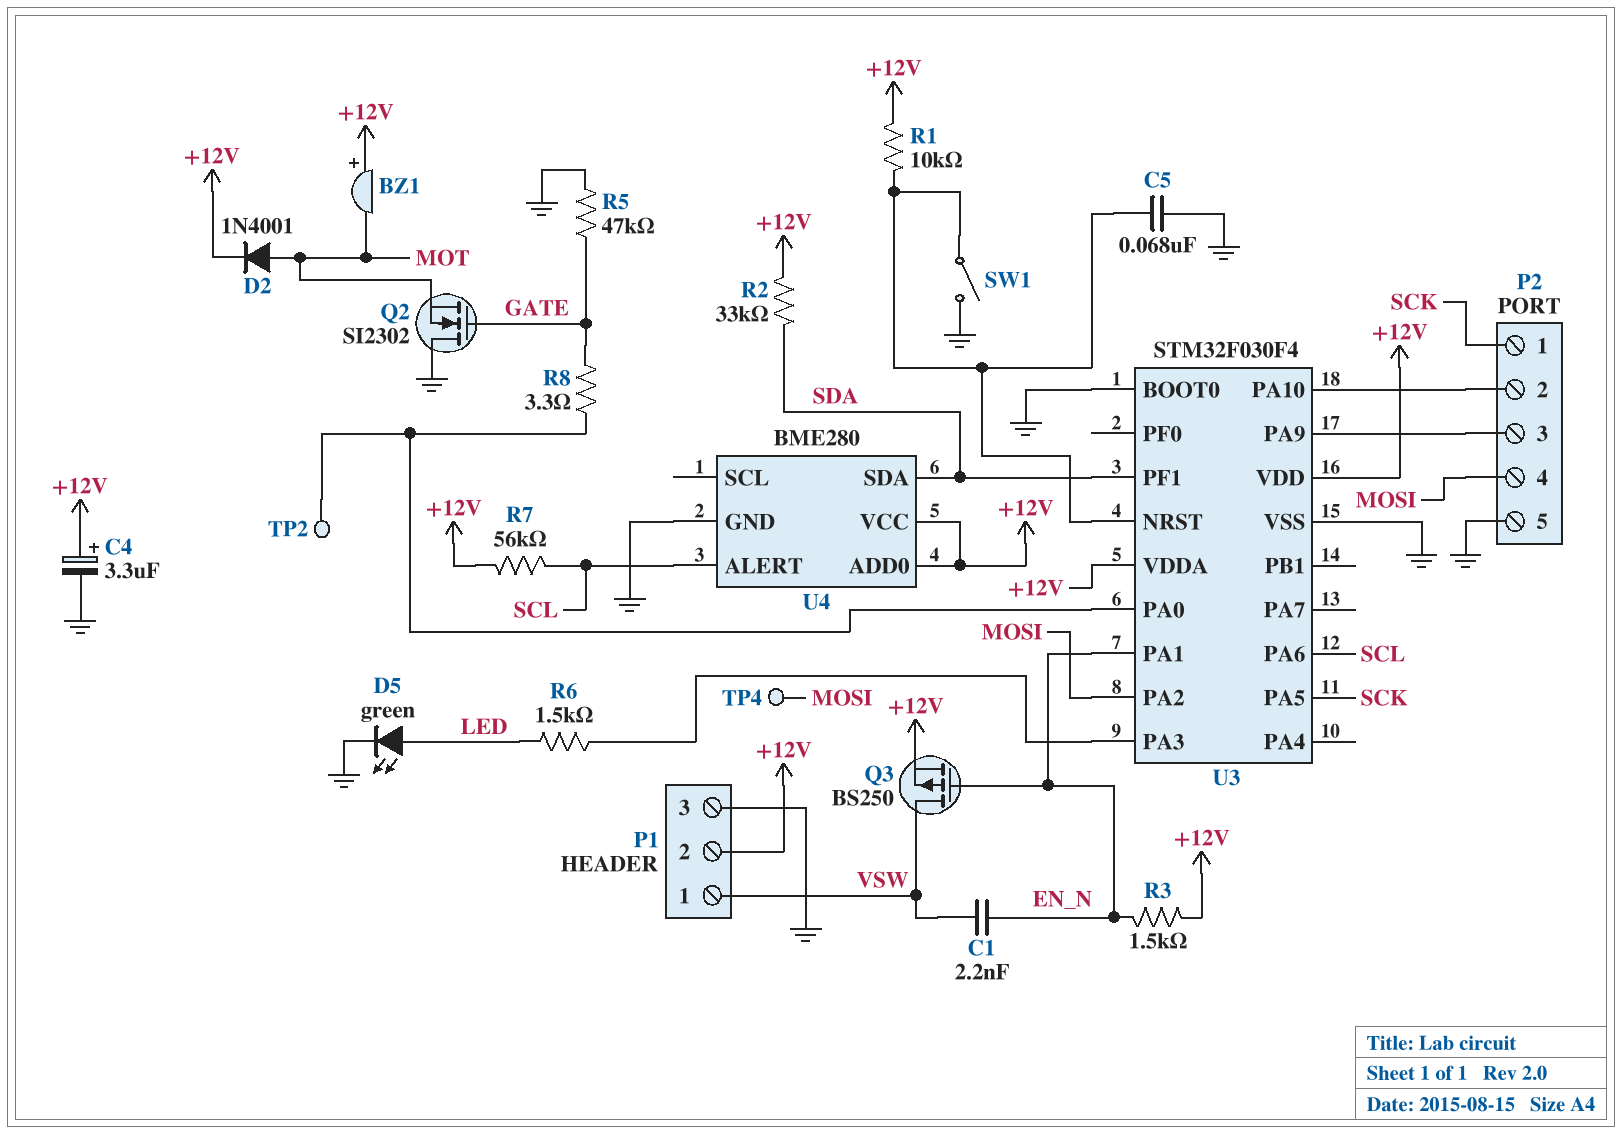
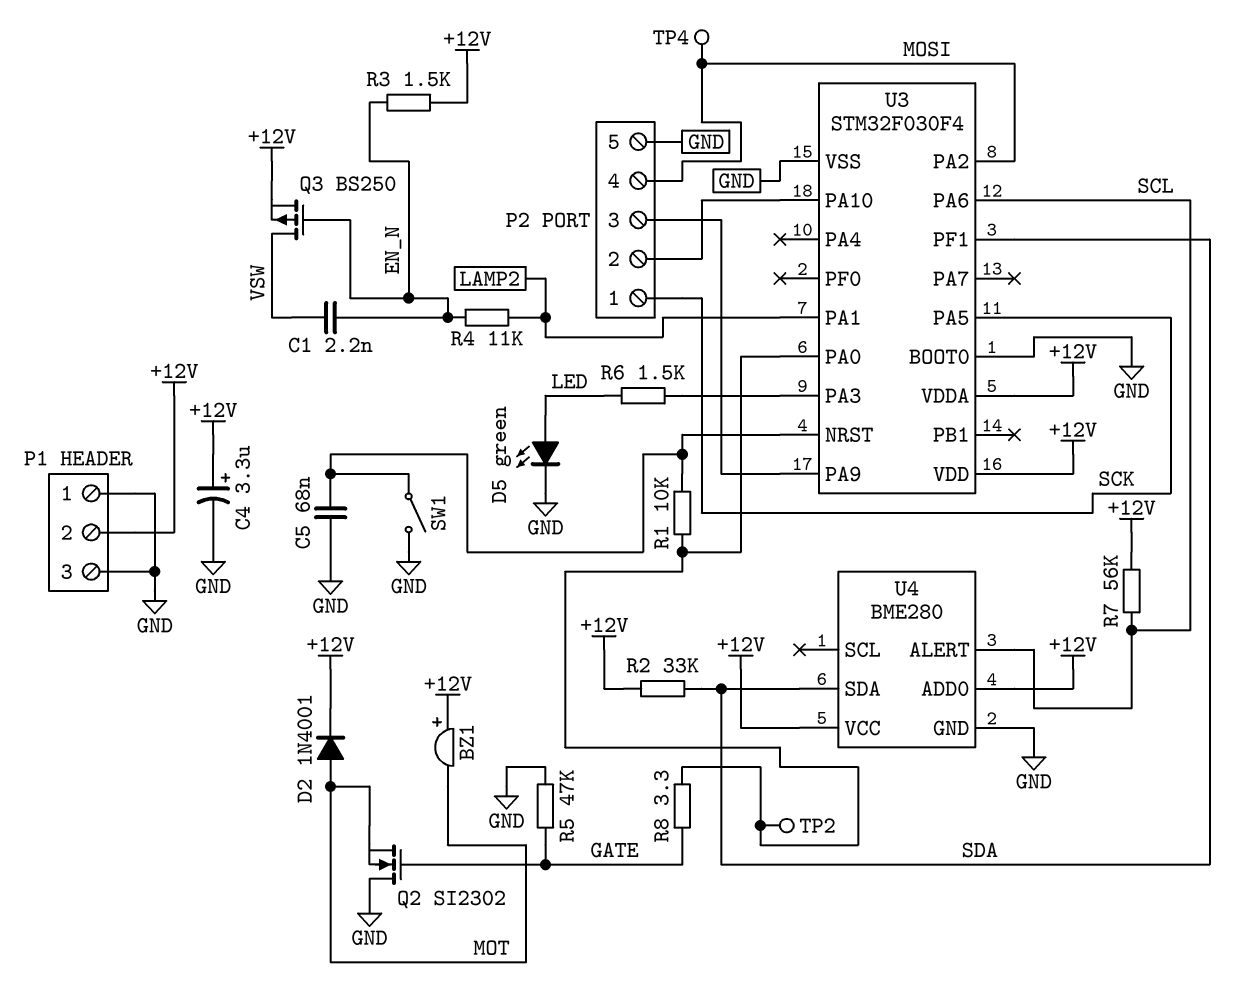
P1 pin 1: VSW -> GND
R1: 10k (+12V, U3/NRST) -> 10k (U3/NRST, U3/PA0)
R4: none -> 11k (EN_N, LAMP2)
U3 pin PA1: EN_N -> LAMP2

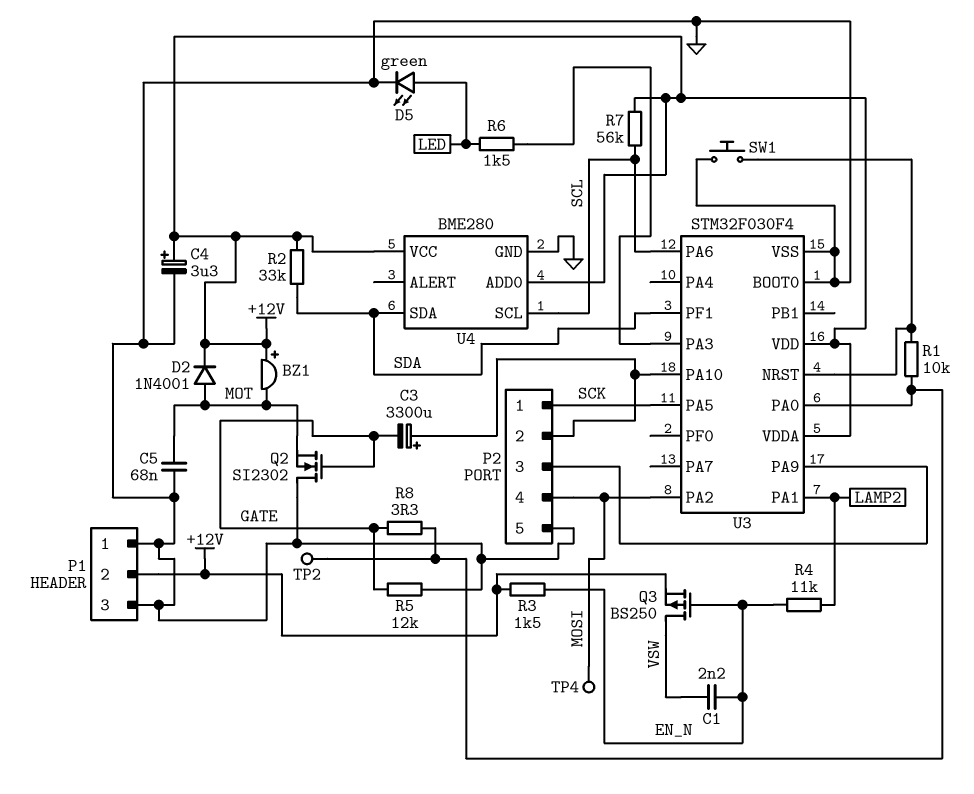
C3: none -> 3300uF (plus P2/2, minus GATE)
C5: 68nF (GND, U3/NRST) -> 68nF (GND, MOT)
R5: 47k (GATE, GND) -> 12k (GATE, GND)
SW1: switch (GND, U3/NRST) -> button (GND, U3/NRST)
U4 pin ALERT: SCL -> none
U4 pin SCL: none -> SCL

